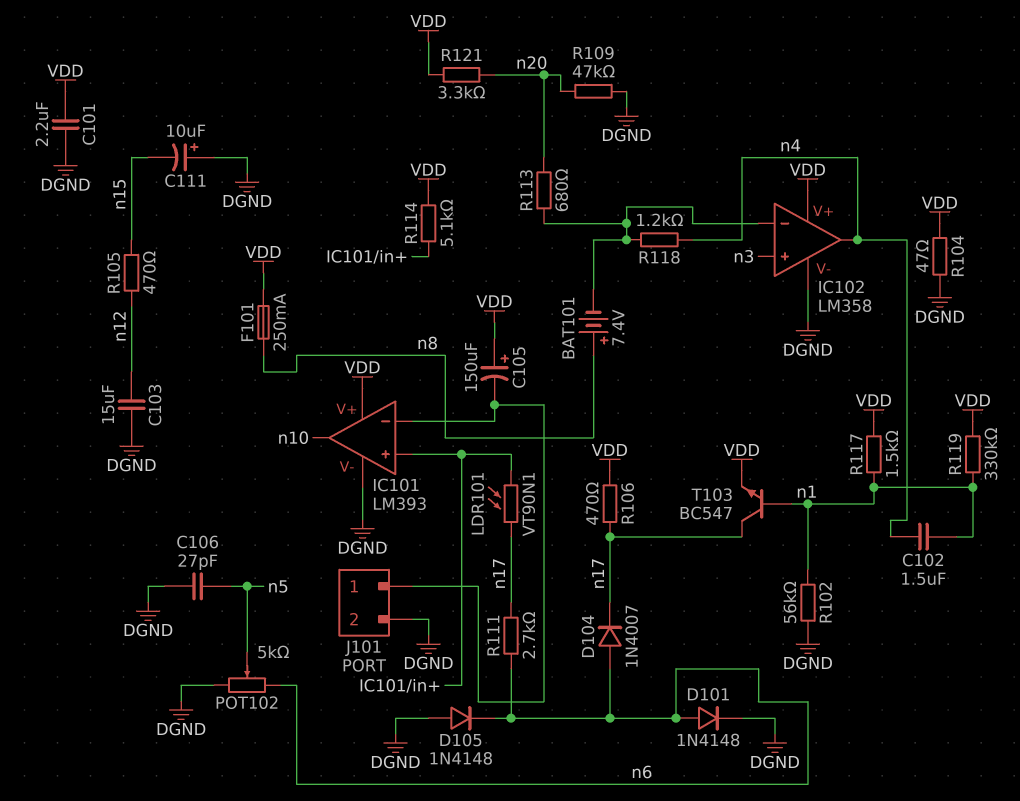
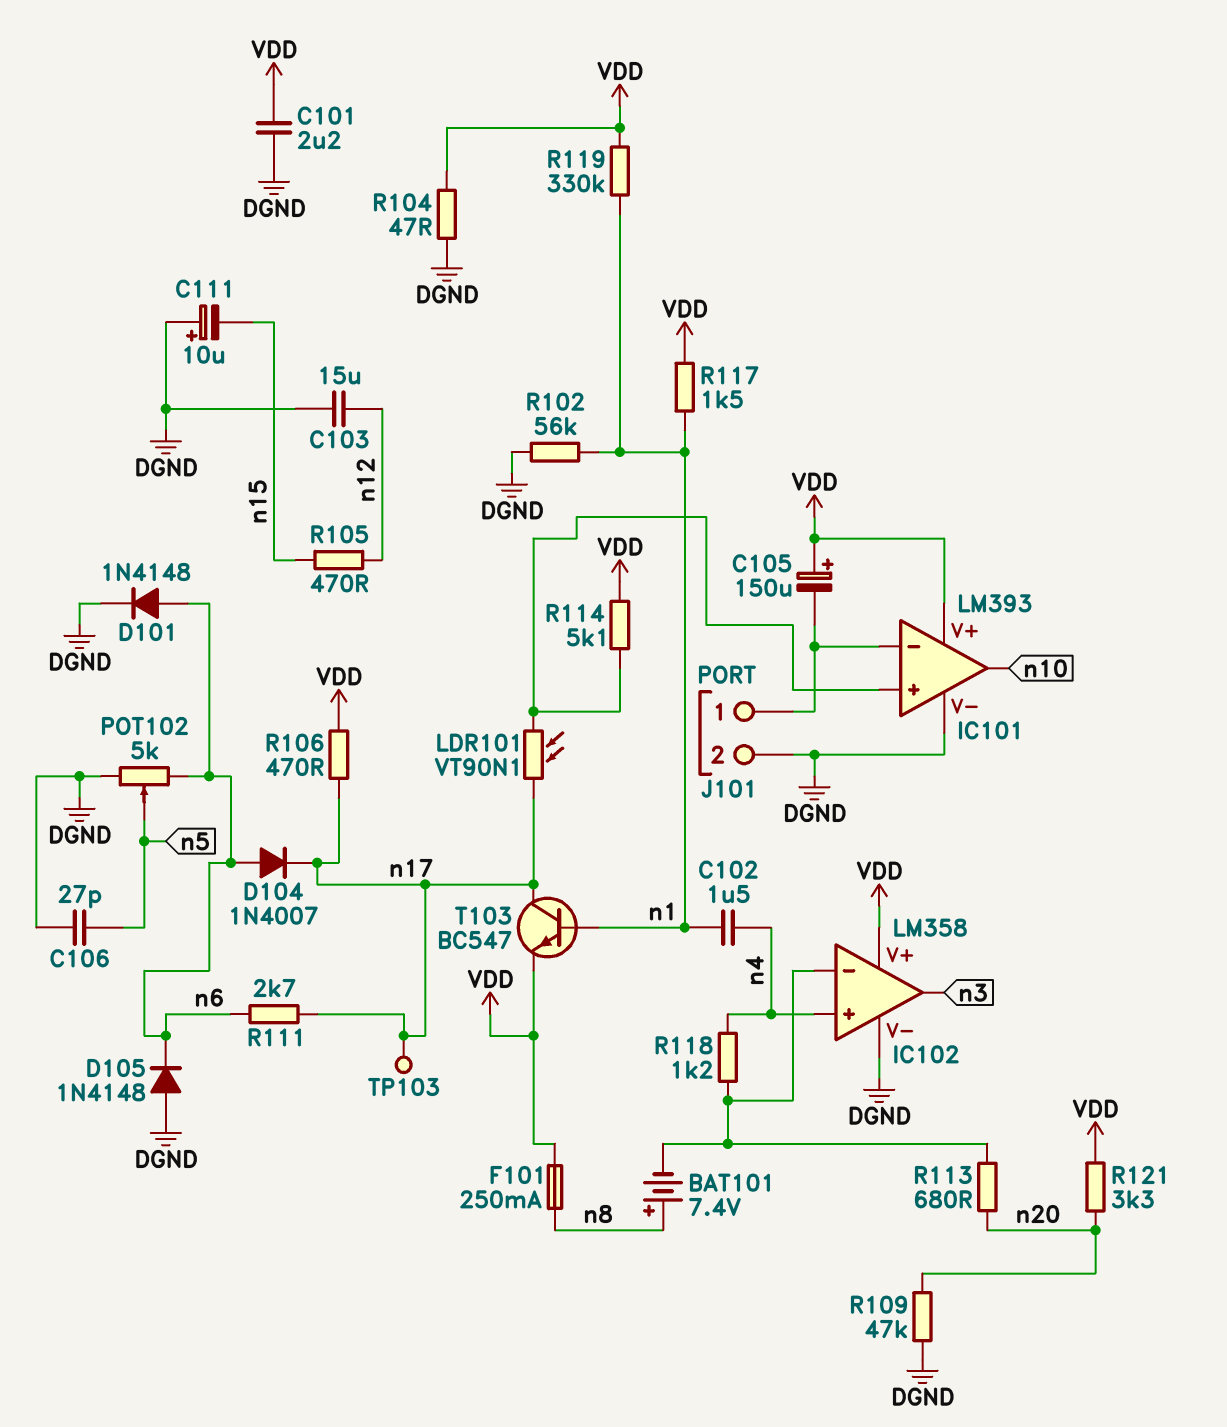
IC102 pin in+: n3 -> n4
IC102 pin out: n4 -> n3
TP103: none -> test point (n17)

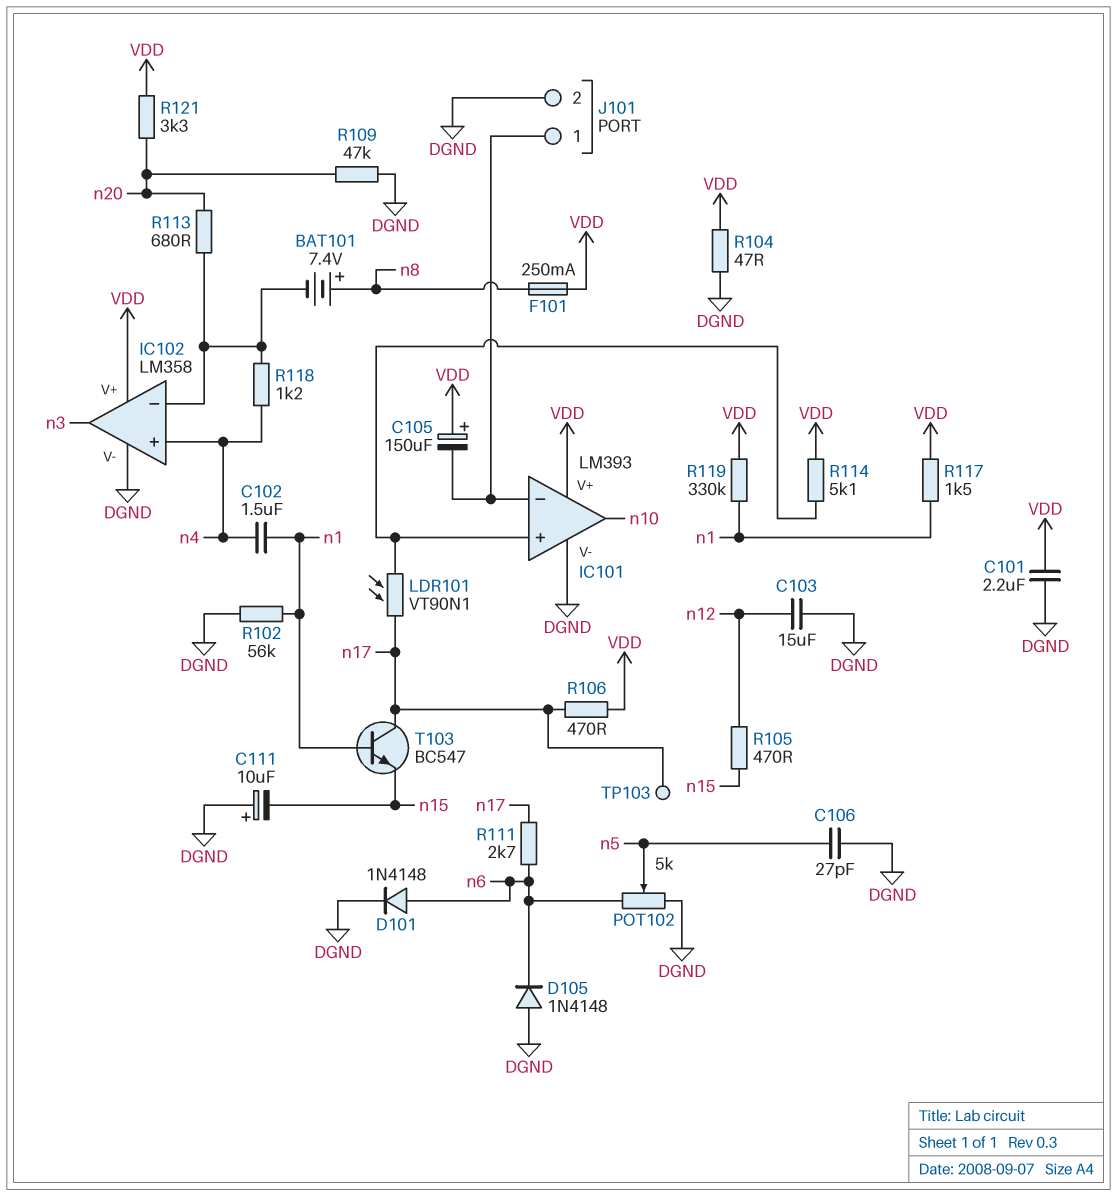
D104: diode 1N4007 (A n6, K n17) -> none
T103: NPN BC547 (B n1, C n17, E VDD) -> NPN BC547 (B n1, C n17, E n15)

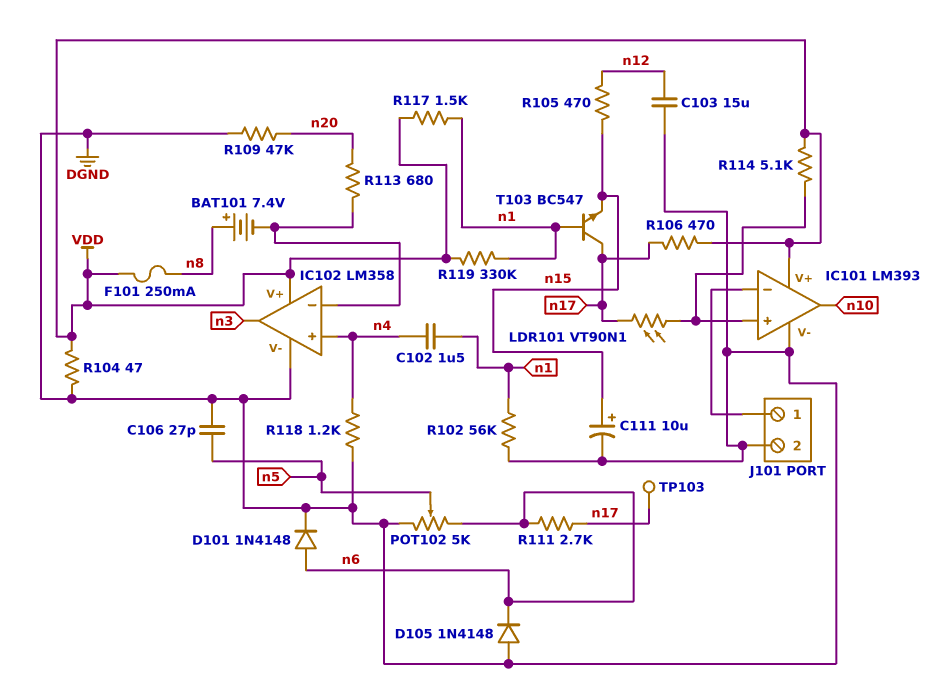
C101: 2.2uF (DGND, VDD) -> none
C105: 150uF (plus VDD, minus IC101/in-) -> none
C111: 10uF (plus DGND, minus n15) -> 10uF (plus n15, minus DGND)
R118: 1.2k (IC102/in-, n4) -> 1.2k (DGND, n4)
R121: 3.3k (VDD, n20) -> none

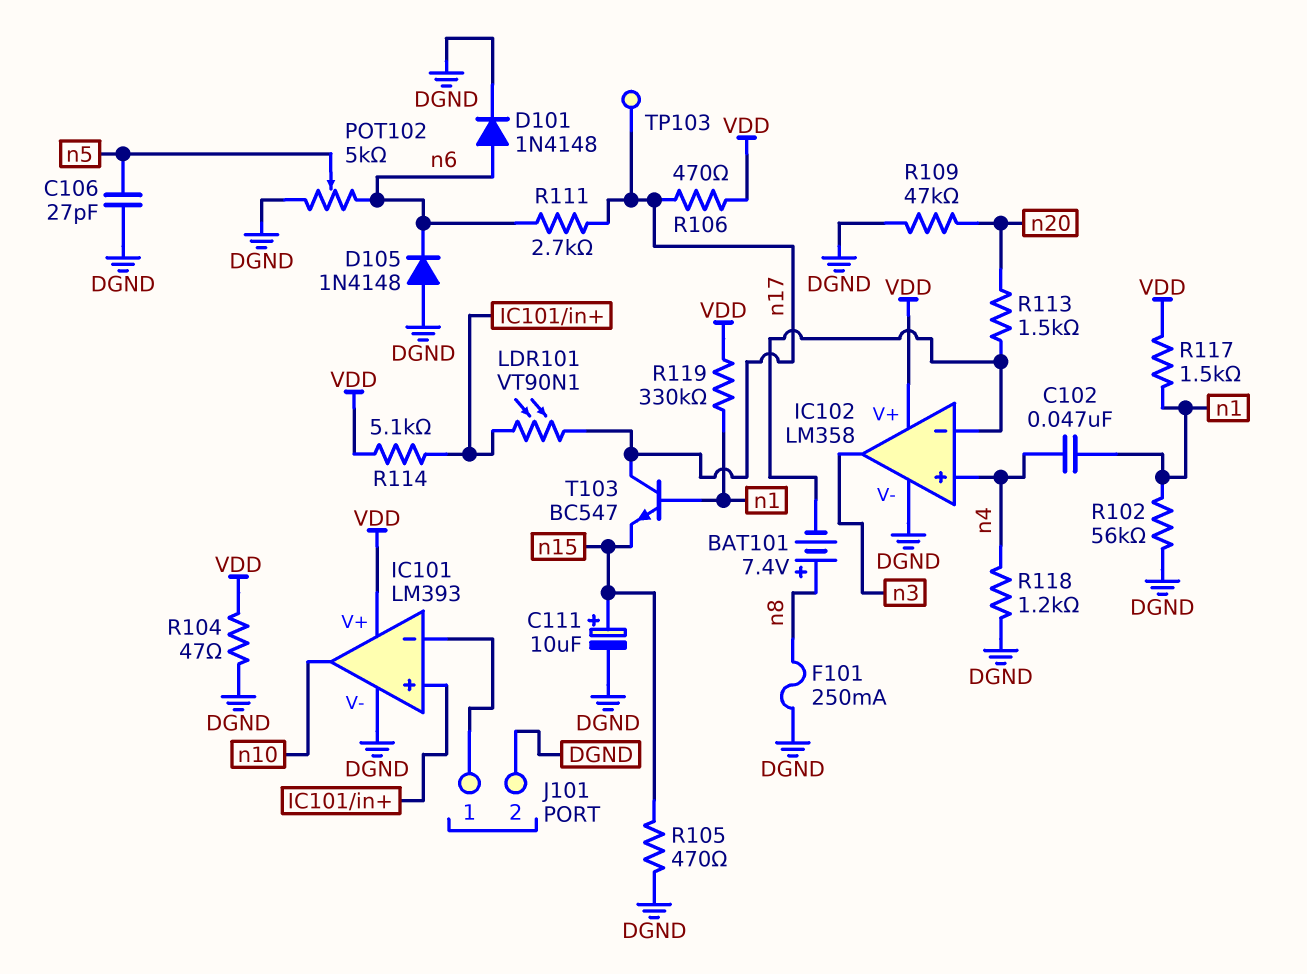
C102: 1.5uF (n1, n4) -> 47nF (n1, n4)
C103: 15uF (DGND, n12) -> none
F101: 250mA (VDD, n8) -> 250mA (DGND, n8)
R105: 470 (n12, n15) -> 470 (DGND, n15)
R113: 680 (IC102/in-, n20) -> 1.5k (IC102/in-, n20)

